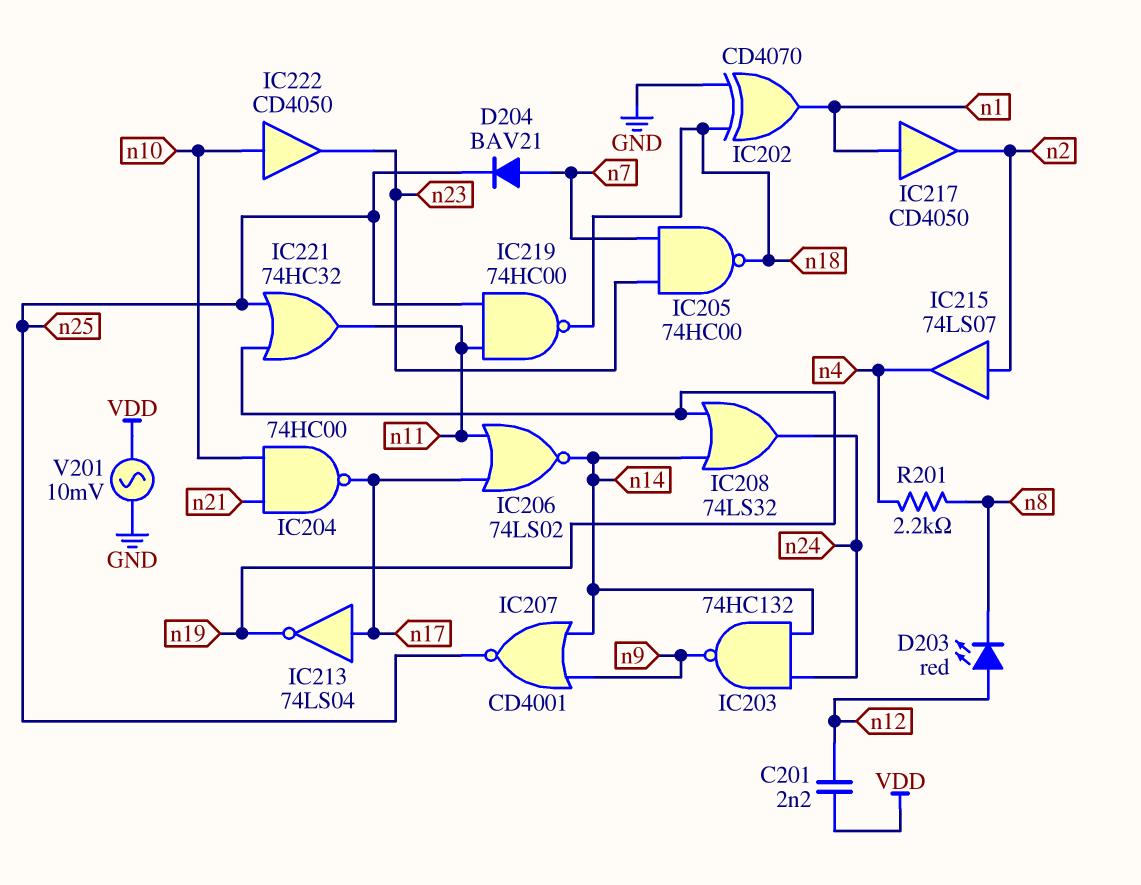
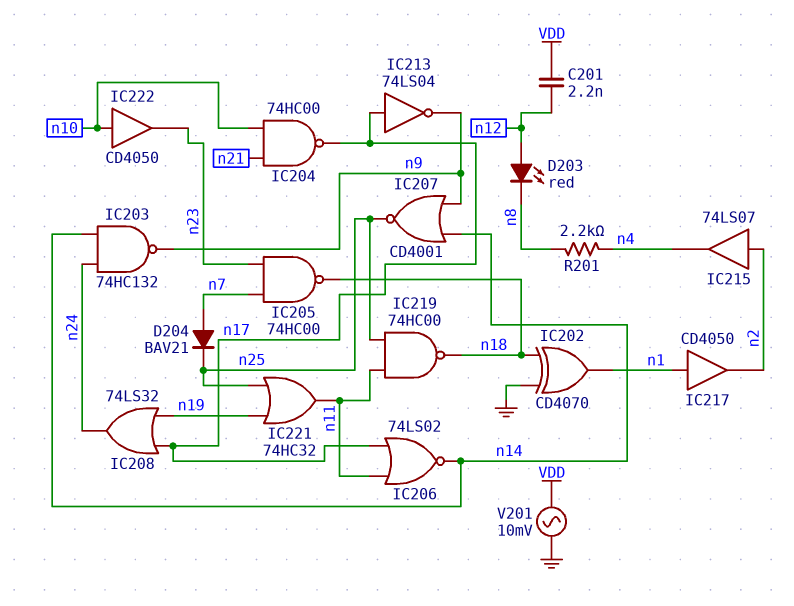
IC208: OR 74LS32 (in n14, in n19, out n24) -> OR 74LS32 (in n17, in n19, out n24)
IC213: NOT 74LS04 (in n17, out n19) -> NOT 74LS04 (in n17, out n9)

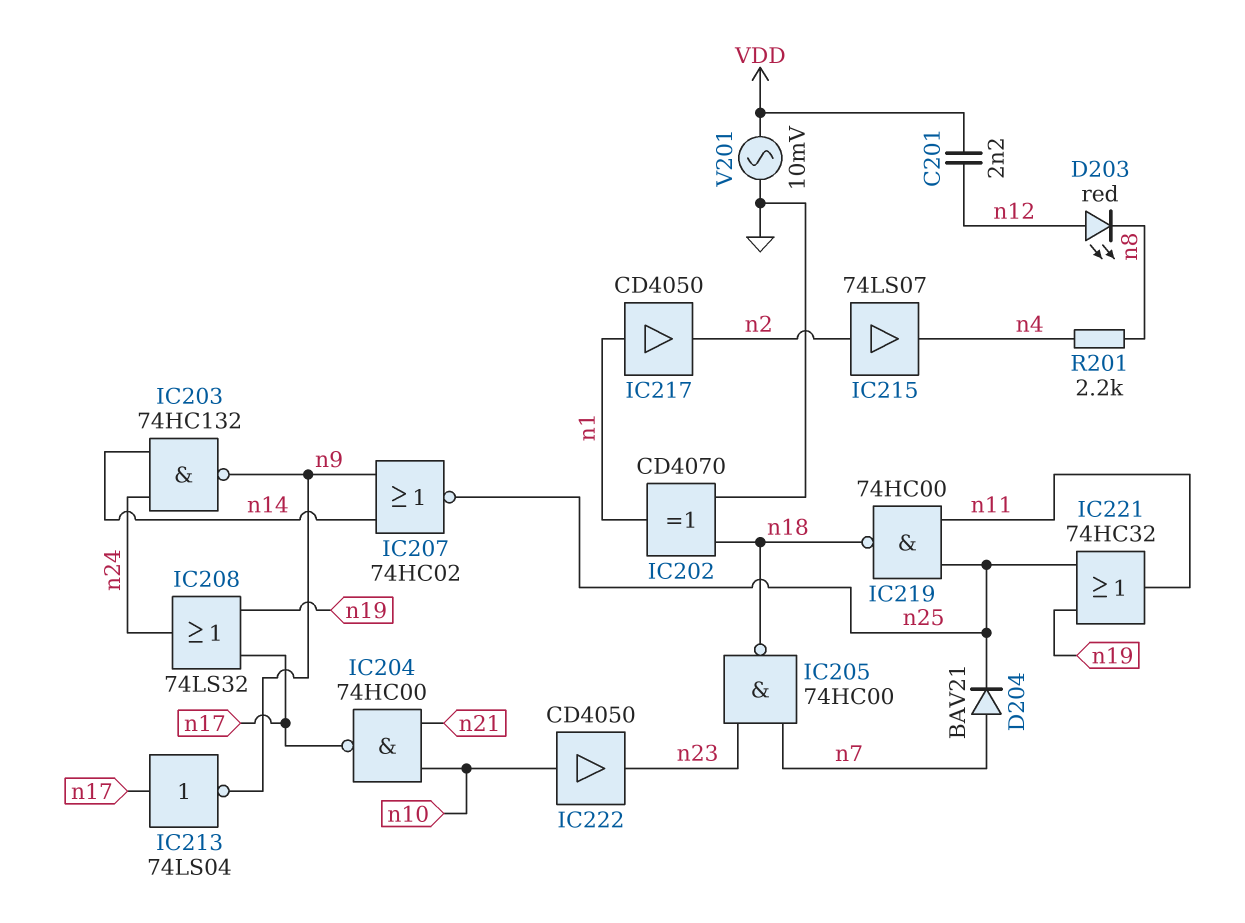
IC206: NOR 74LS02 (in n11, in n17, out n14) -> none
IC207: NOR CD4001 (in n9, in n14, out n25) -> NOR 74HC02 (in n9, in n14, out n25)

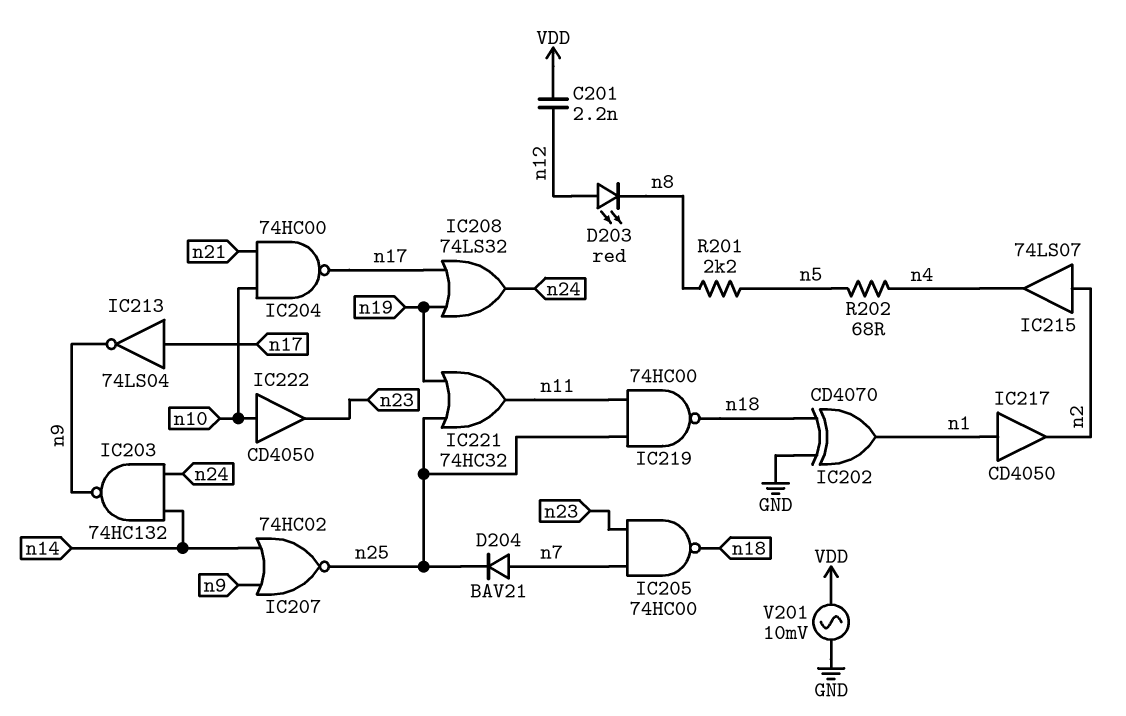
R201: 2.2k (n4, n8) -> 2.2k (n5, n8)
R202: none -> 68 (n4, n5)

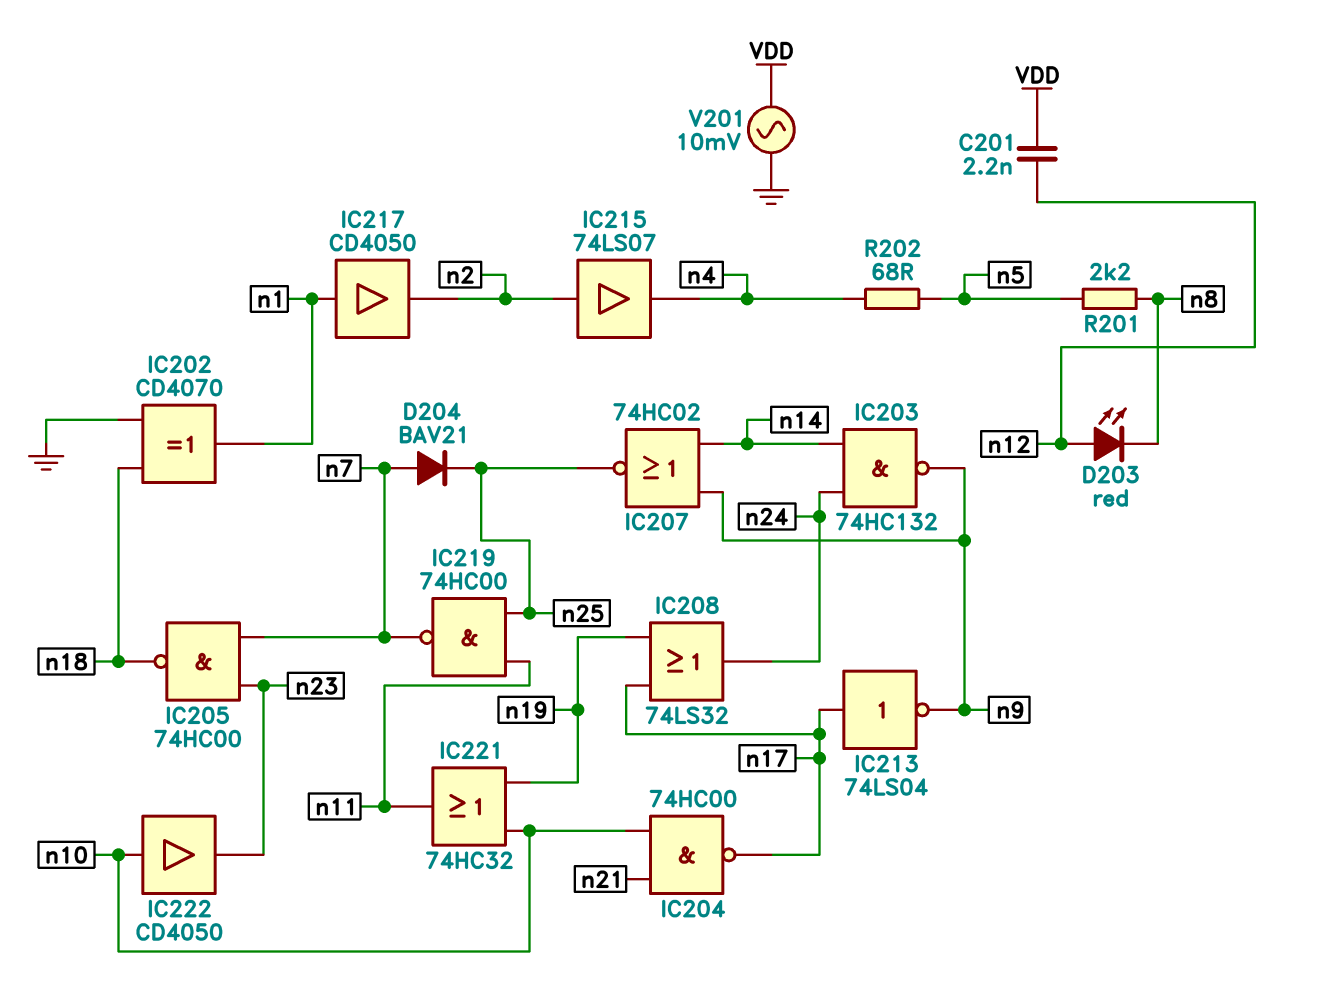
IC219: NAND 74HC00 (in n11, in n25, out n18) -> NAND 74HC00 (in n11, in n25, out n7)
IC221: OR 74HC32 (in n19, in n25, out n11) -> OR 74HC32 (in n10, in n19, out n11)

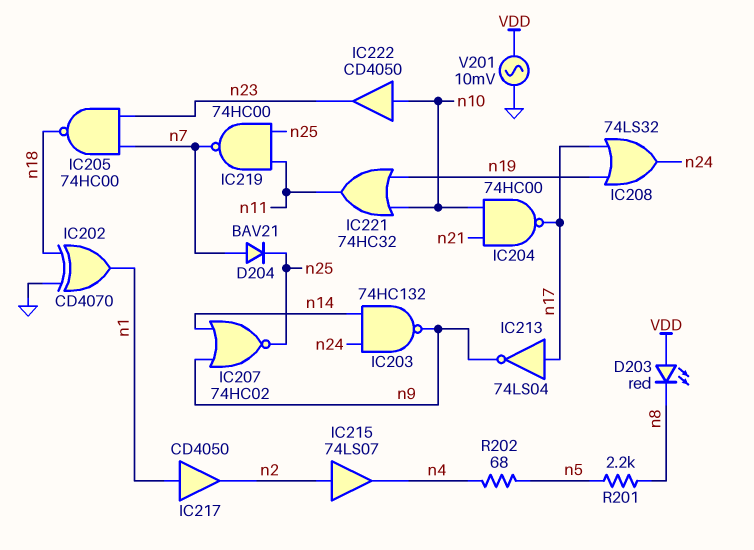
C201: 2.2nF (VDD, n12) -> none
D203: LED red (A n12, K n8) -> LED red (A VDD, K n8)

